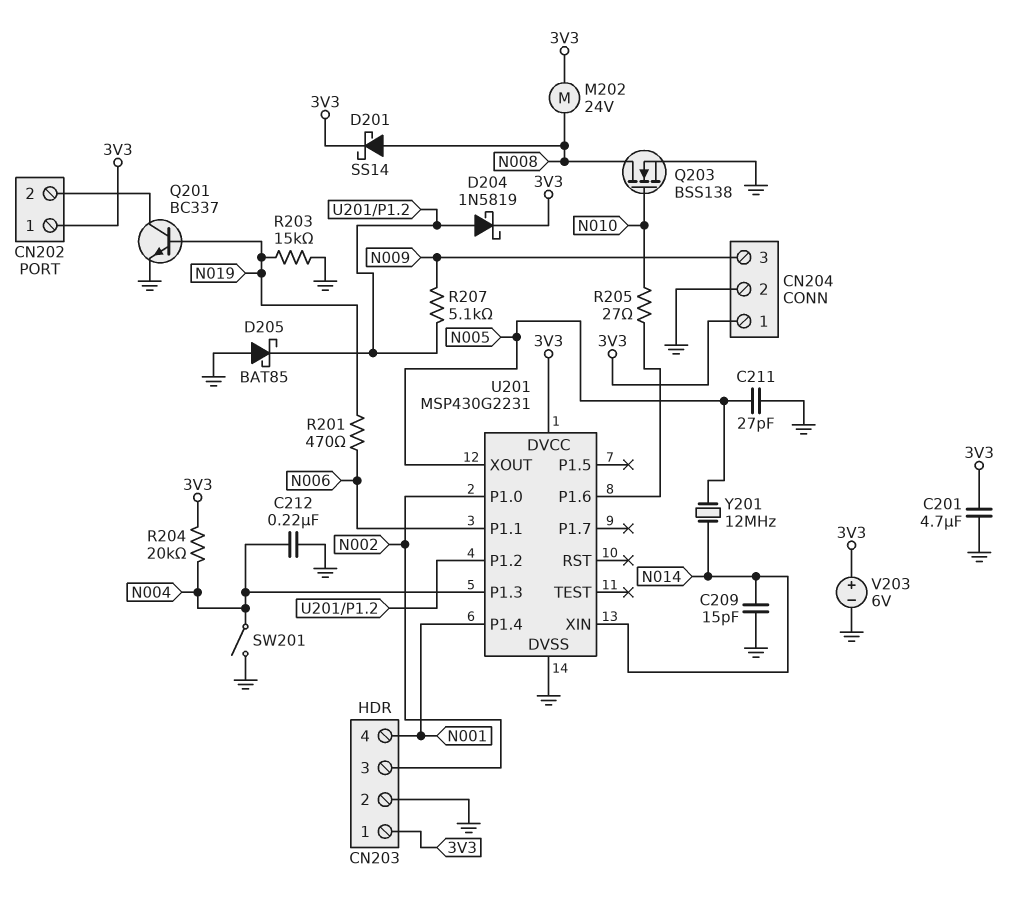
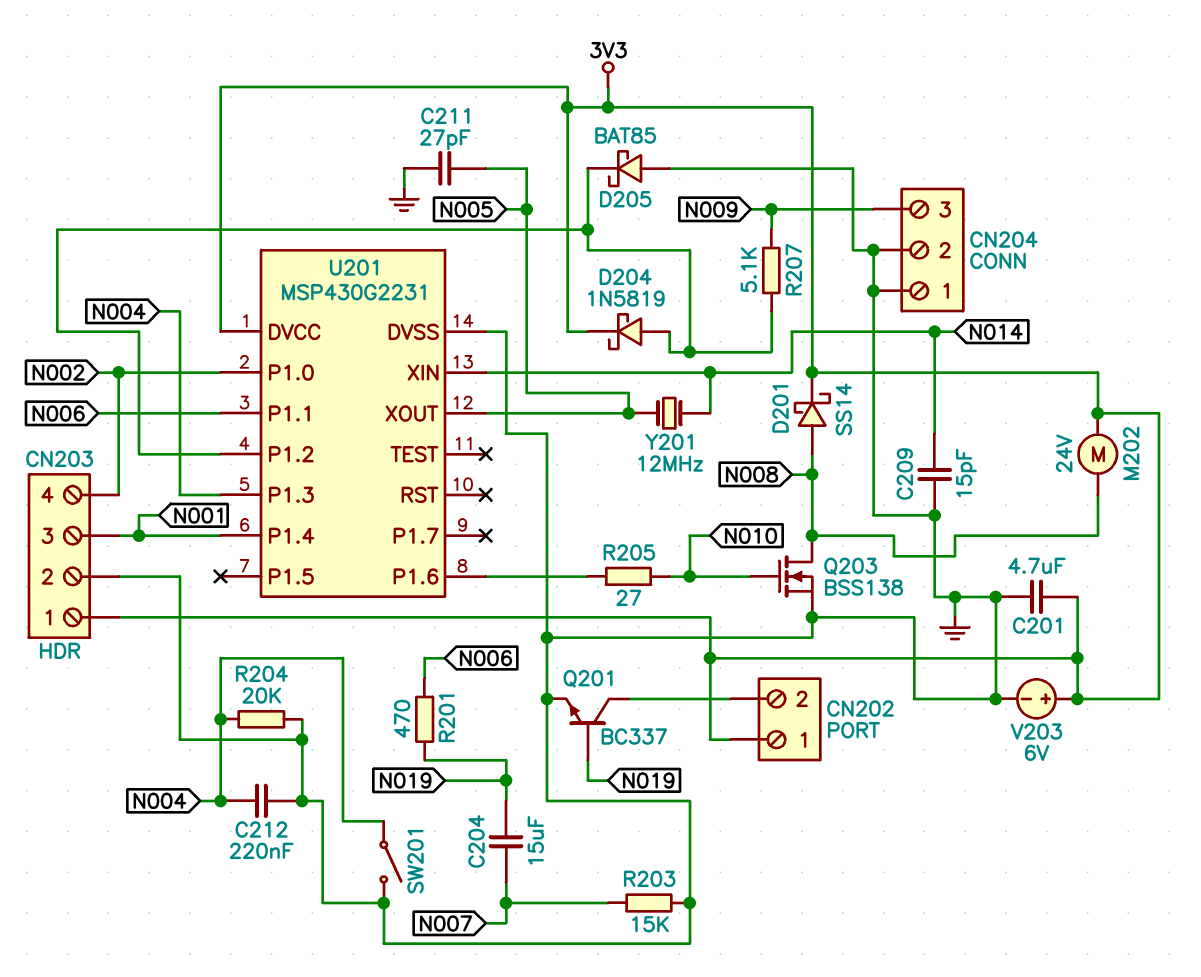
C204: none -> 15uF (N007, N019)
CN203 pin 3: N002 -> N001
CN203 pin 4: N001 -> N002
CN204 pin 1: 3V3 -> GND
R203: 15k (GND, N019) -> 15k (GND, N007)
R204: 20k (3V3, N004) -> 20k (GND, N004)

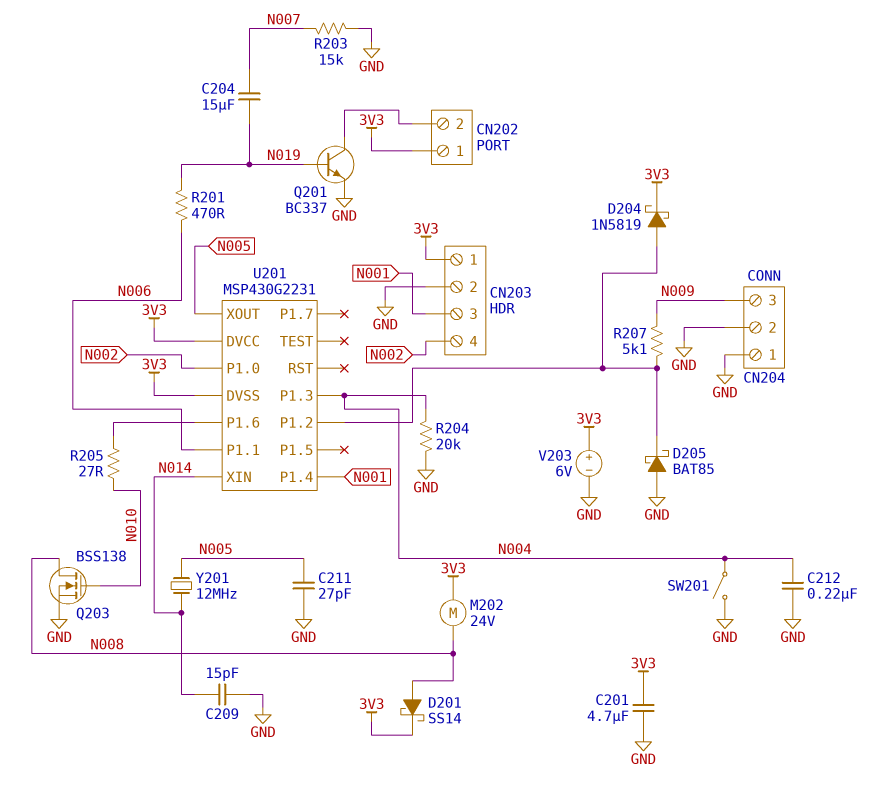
U201 pin DVSS: GND -> 3V3

